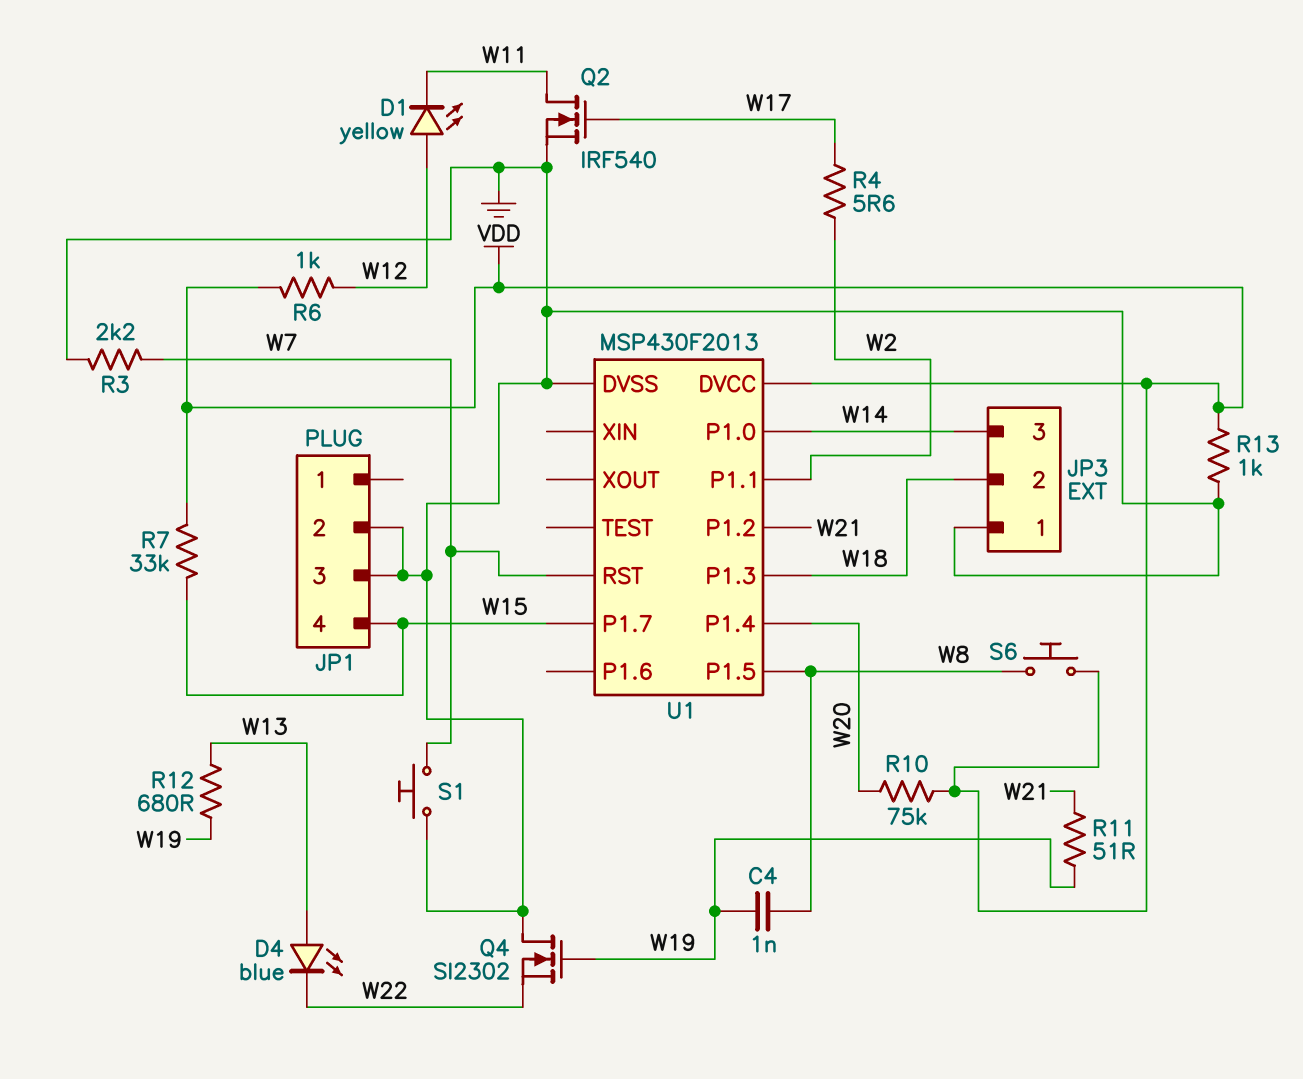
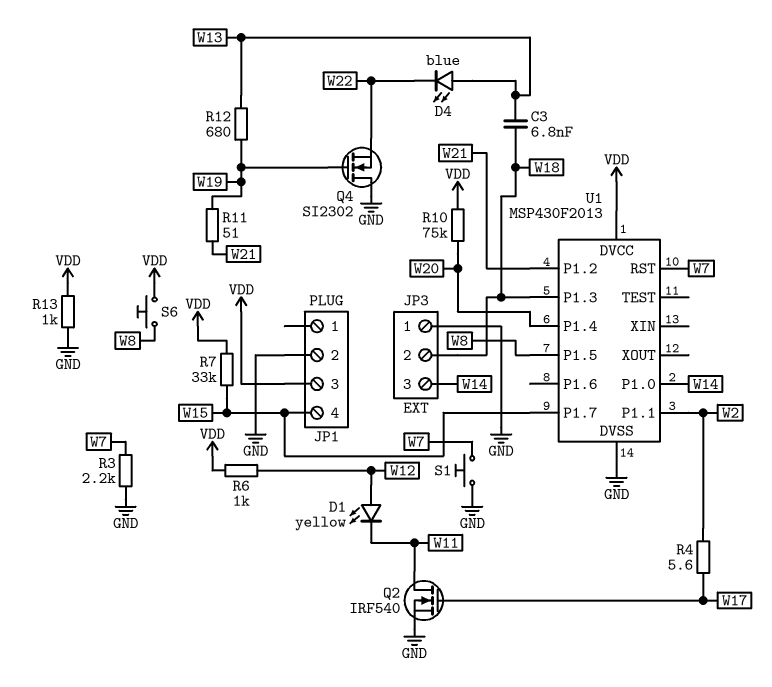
C3: none -> 6.8nF (W13, W18)
C4: 1nF (W8, W19) -> none
JP1 pin 3: GND -> VDD

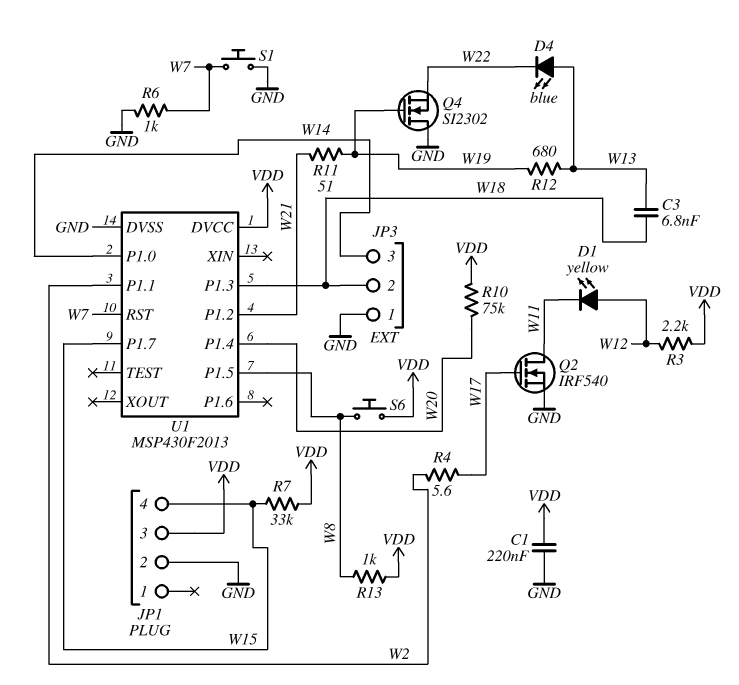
C1: none -> 220nF (GND, VDD)
R3: 2.2k (GND, W7) -> 2.2k (VDD, W12)
R6: 1k (VDD, W12) -> 1k (GND, W7)
R13: 1k (GND, VDD) -> 1k (VDD, W8)

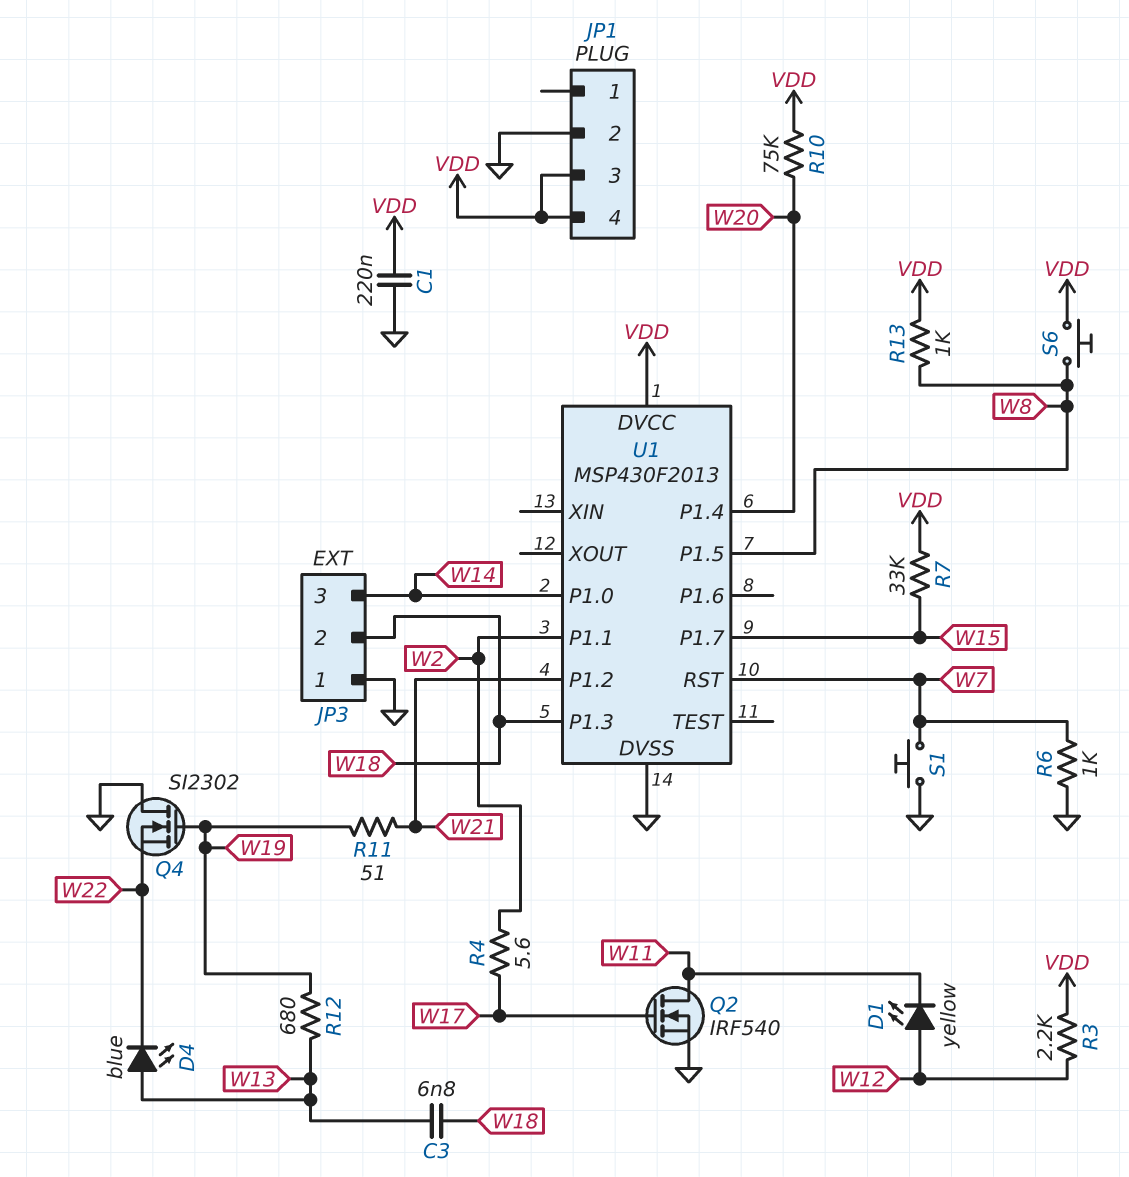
JP1 pin 4: W15 -> VDD

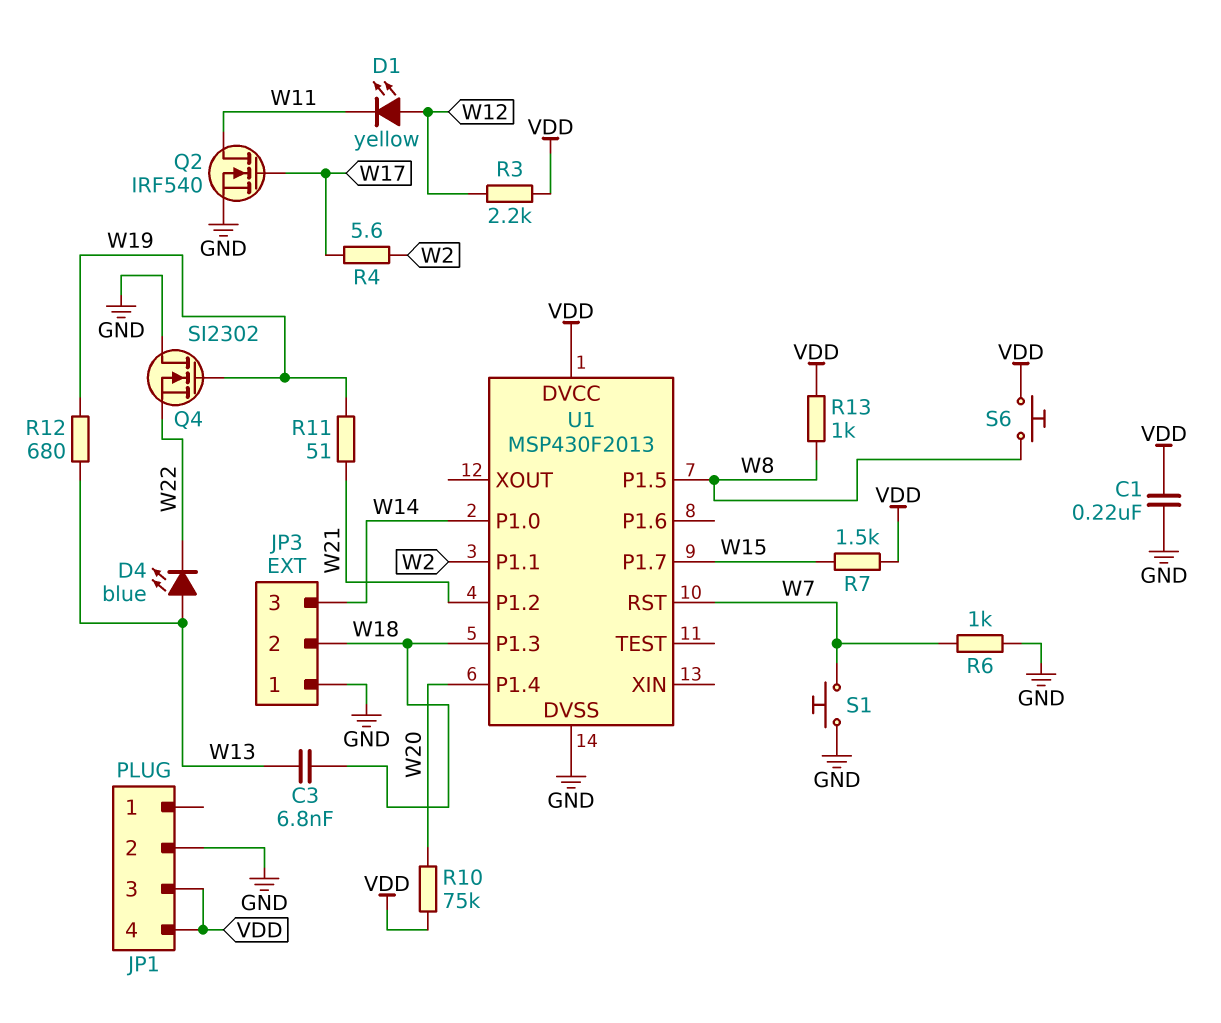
R7: 33k (VDD, W15) -> 1.5k (VDD, W15)

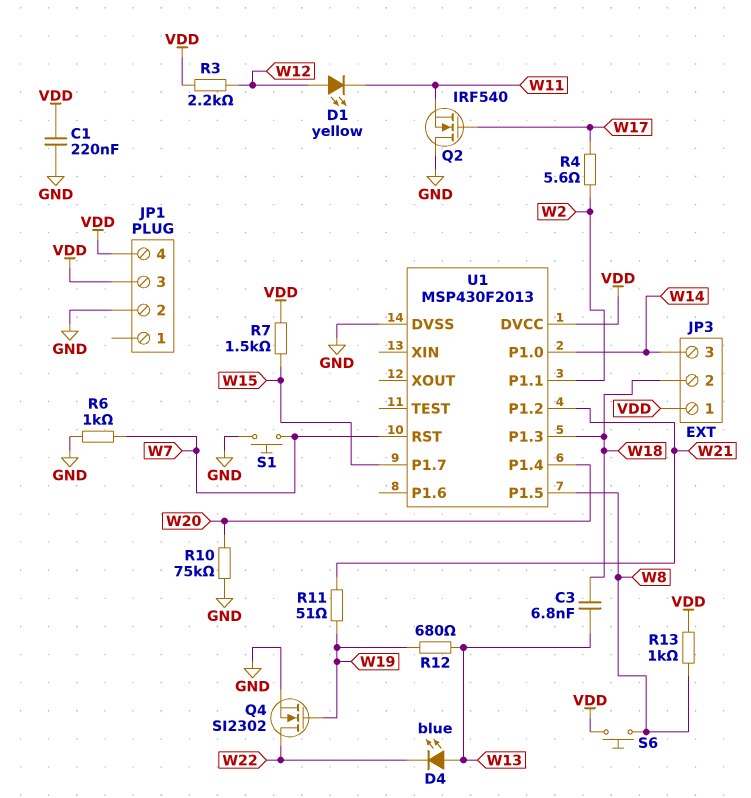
JP3 pin 1: GND -> VDD
Q2: NMOS IRF540 (G W17, D W11, S GND) -> NMOS IRF540 (G W17, D GND, S W11)
Q4: NMOS SI2302 (G W19, D GND, S W22) -> NMOS SI2302 (G W19, D W22, S GND)
R10: 75k (VDD, W20) -> 75k (GND, W20)

